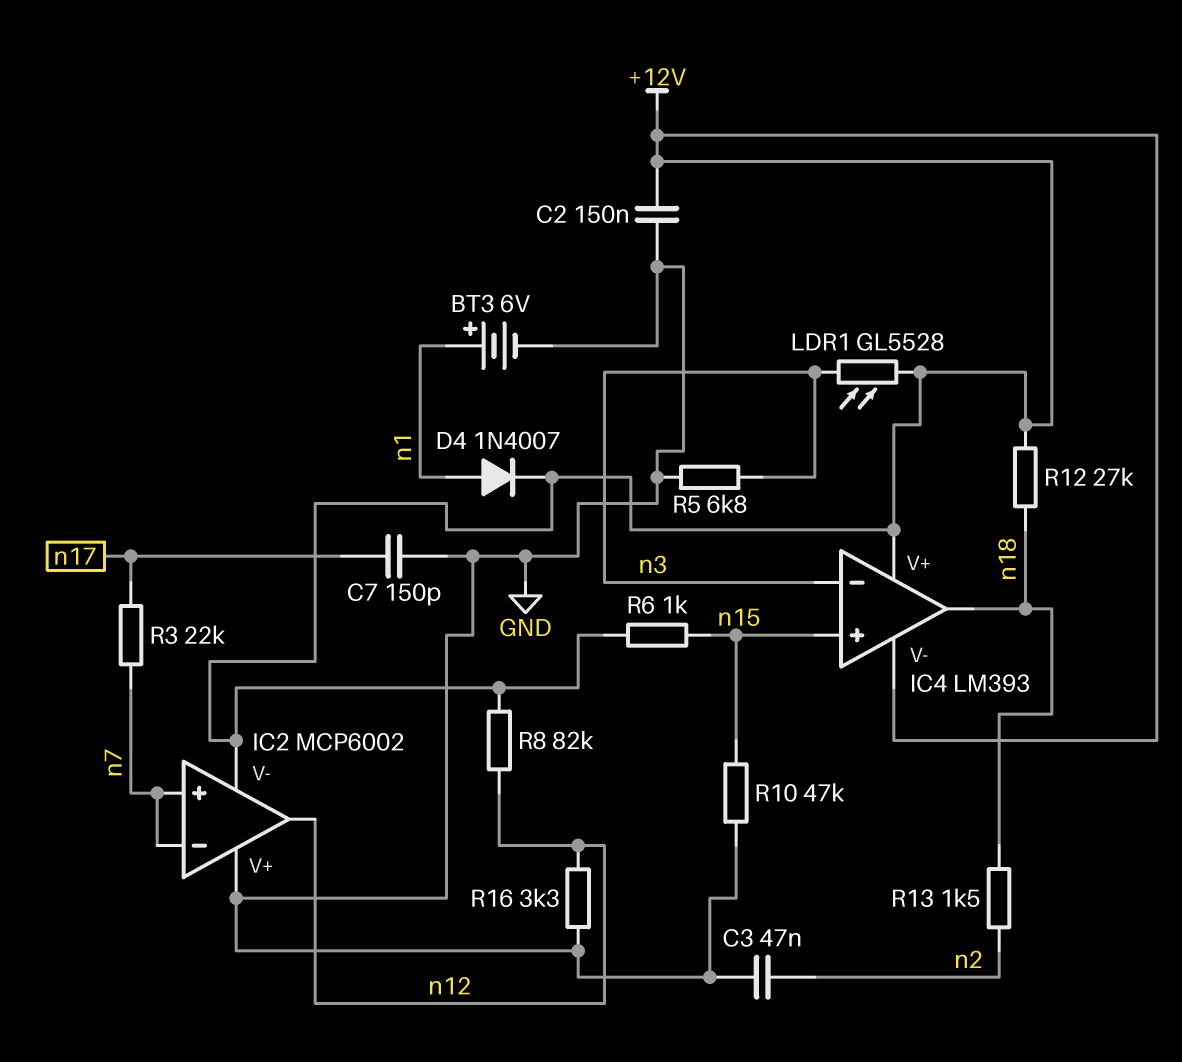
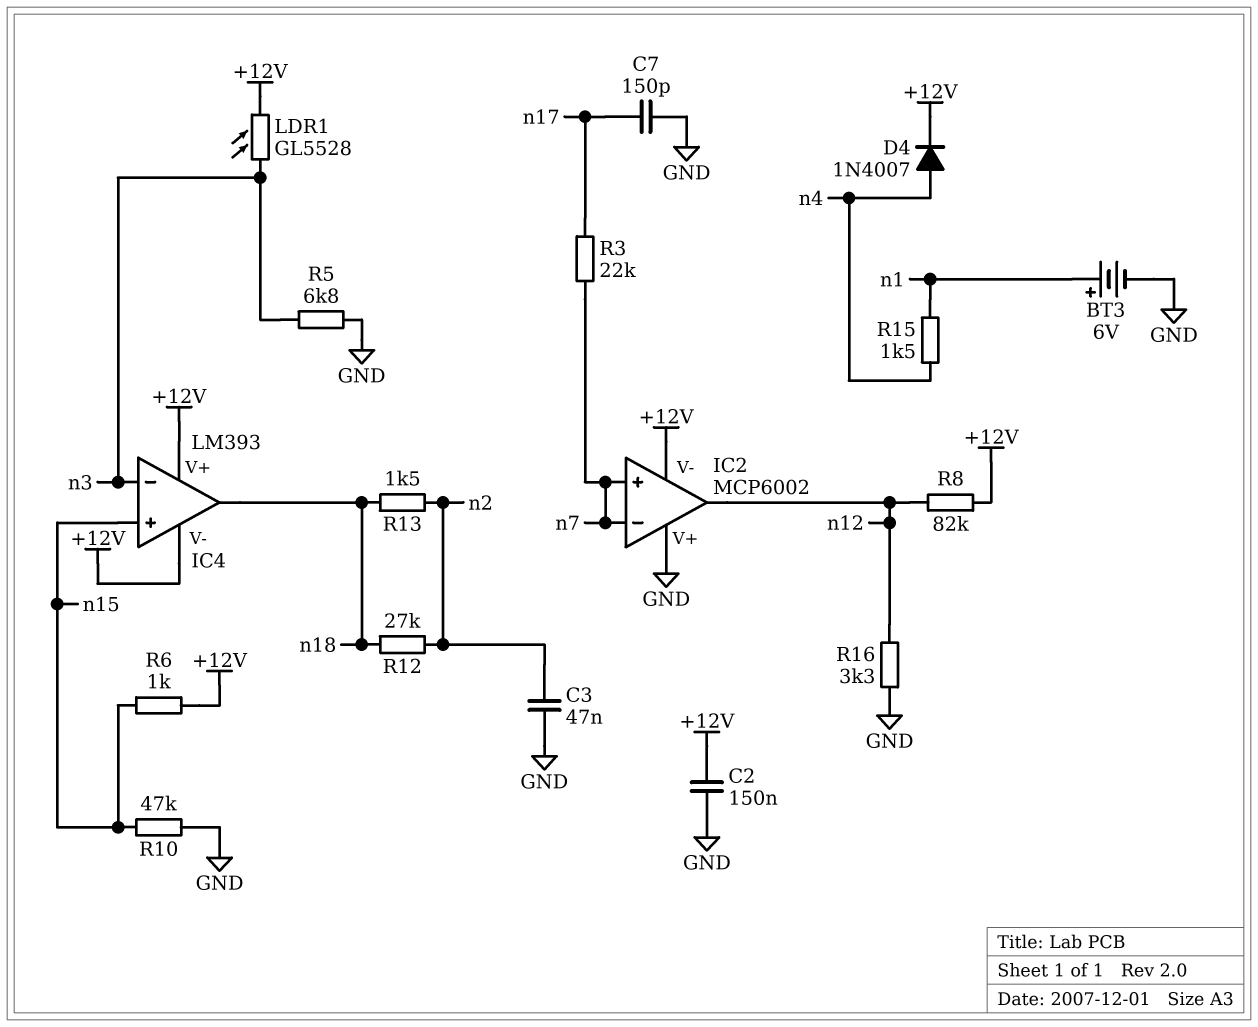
D4: diode 1N4007 (A n1, K +12V) -> diode 1N4007 (A n4, K +12V)
R12: 27k (+12V, n18) -> 27k (n2, n18)
R15: none -> 1.5k (n1, n4)

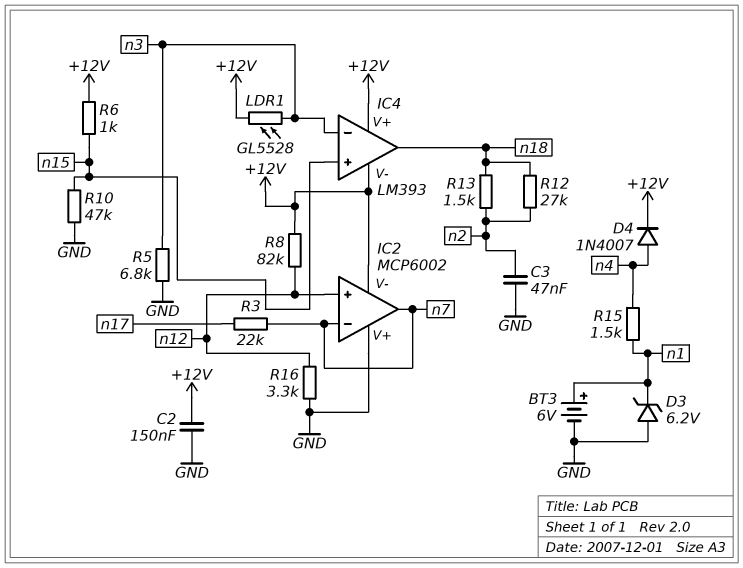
C7: 150pF (GND, n17) -> none
D3: none -> zener 6.2V (A GND, K n1)
IC2 pin in+: n7 -> n12
IC2 pin out: n12 -> n7

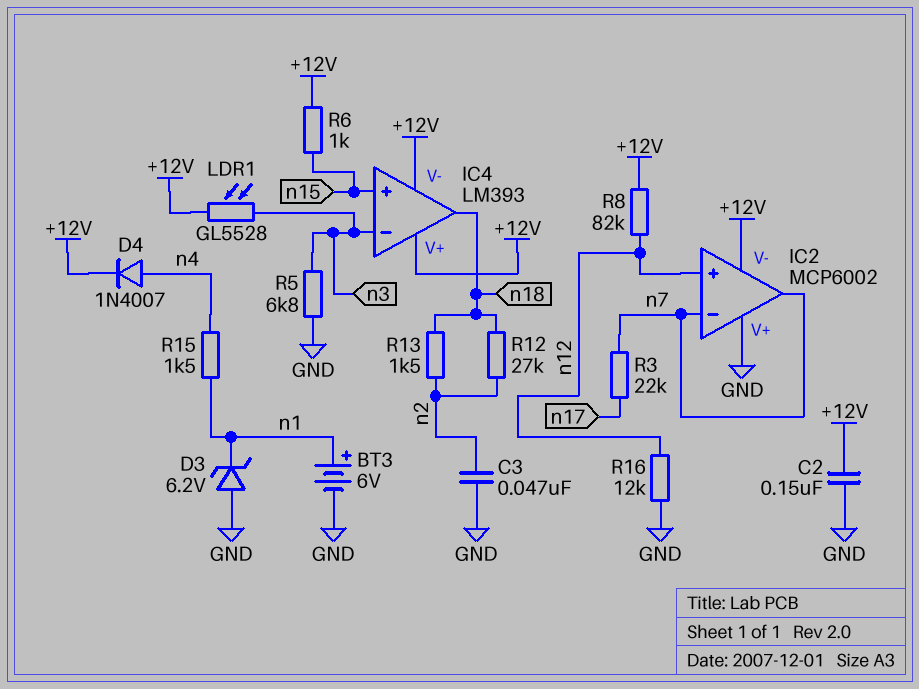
R10: 47k (GND, n15) -> none
R16: 3.3k (GND, n12) -> 12k (GND, n12)

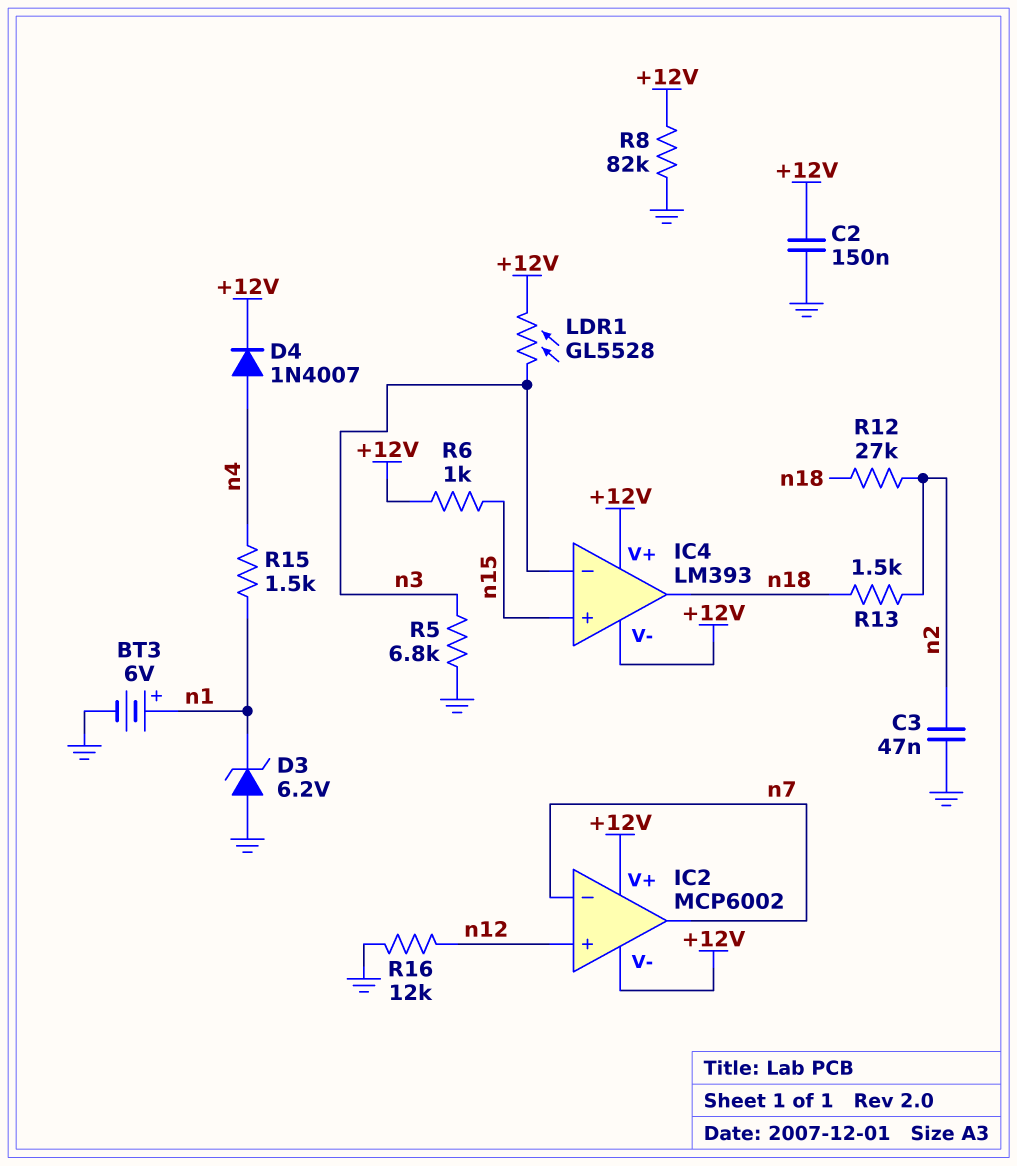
IC2 pin V+: GND -> +12V
R3: 22k (n7, n17) -> none
R8: 82k (+12V, n12) -> 82k (+12V, GND)

